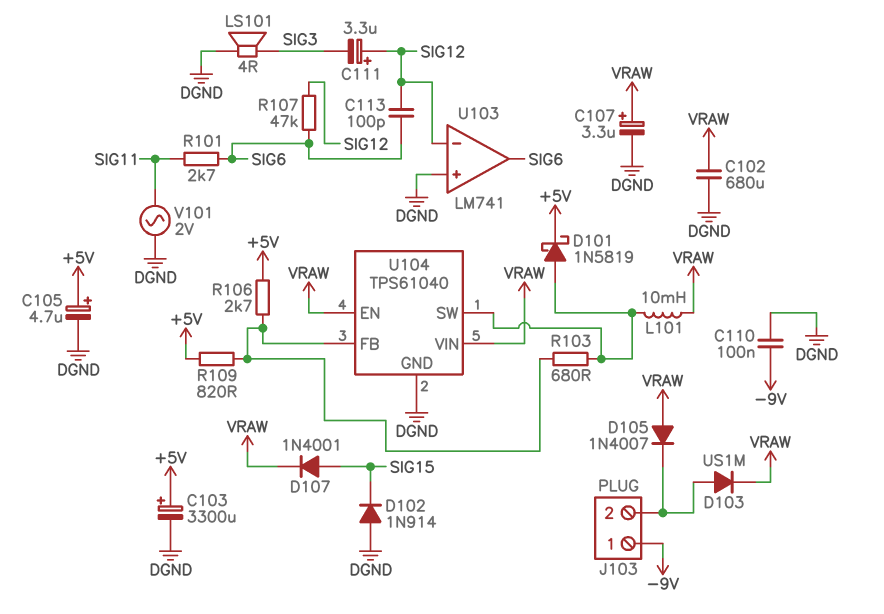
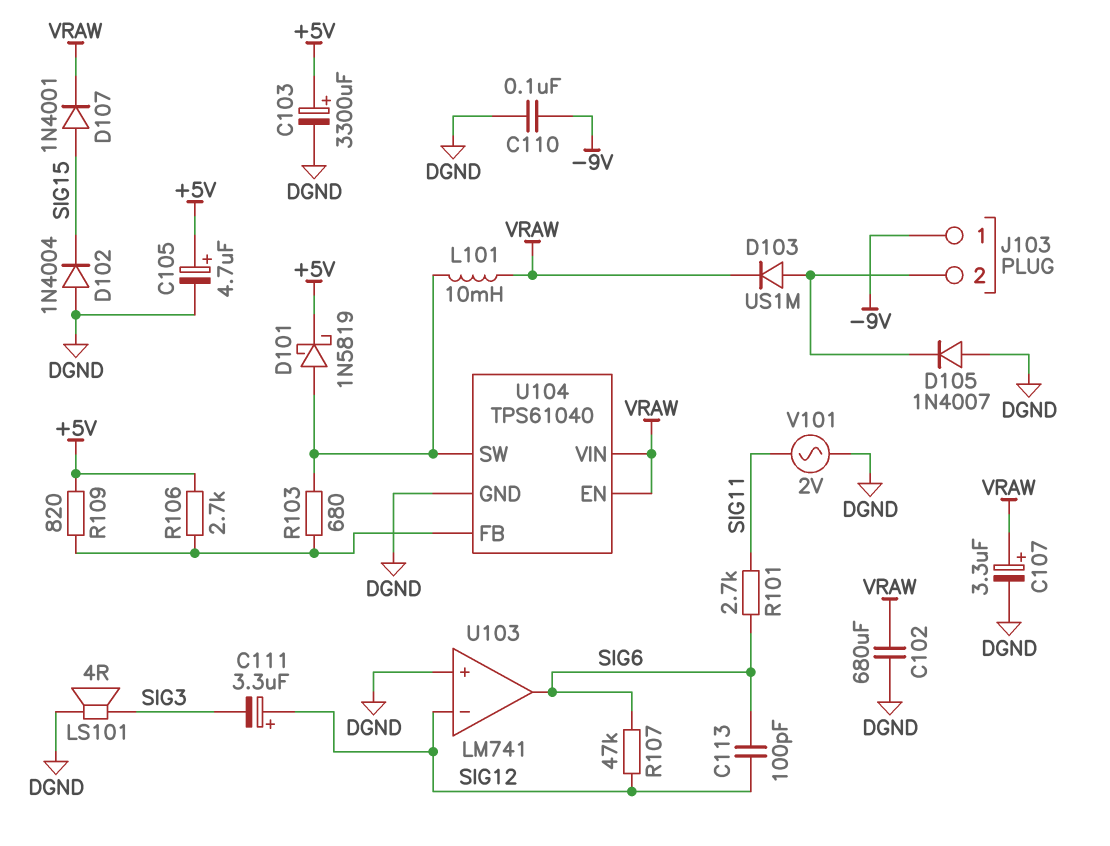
D102: diode 1N914 (A DGND, K SIG15) -> diode 1N4004 (A DGND, K SIG15)
D105: diode 1N4007 (A VRAW, K J103/2) -> diode 1N4007 (A DGND, K J103/2)

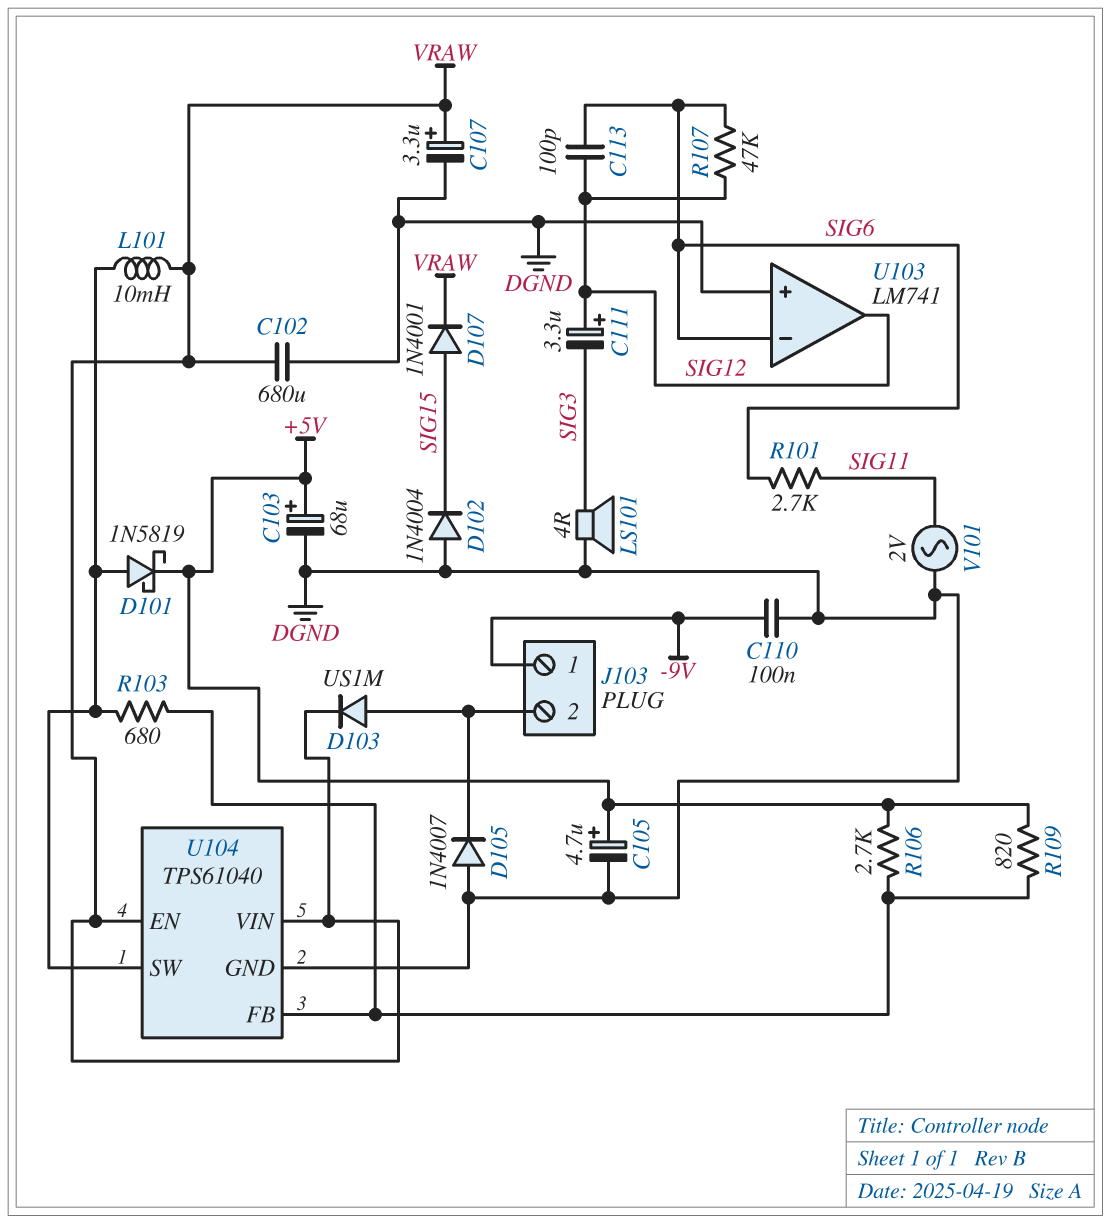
C103: 3300uF (plus +5V, minus DGND) -> 68uF (plus +5V, minus DGND)
U103 pin in-: SIG12 -> SIG6
U103 pin out: SIG6 -> SIG12

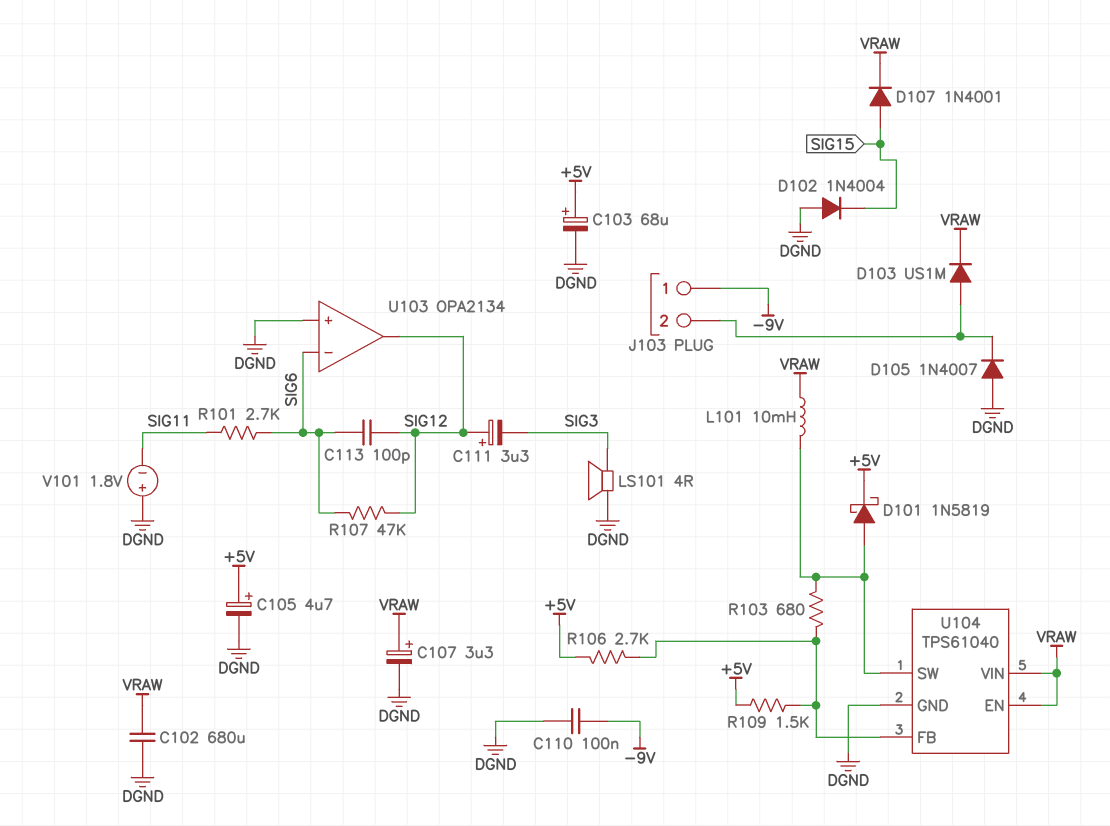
R109: 820 (+5V, U104/FB) -> 1.5k (+5V, U104/FB)
U103: LM741 -> OPA2134
V101: AC 2V (DGND, SIG11) -> 1.8V (plus DGND, minus SIG11)

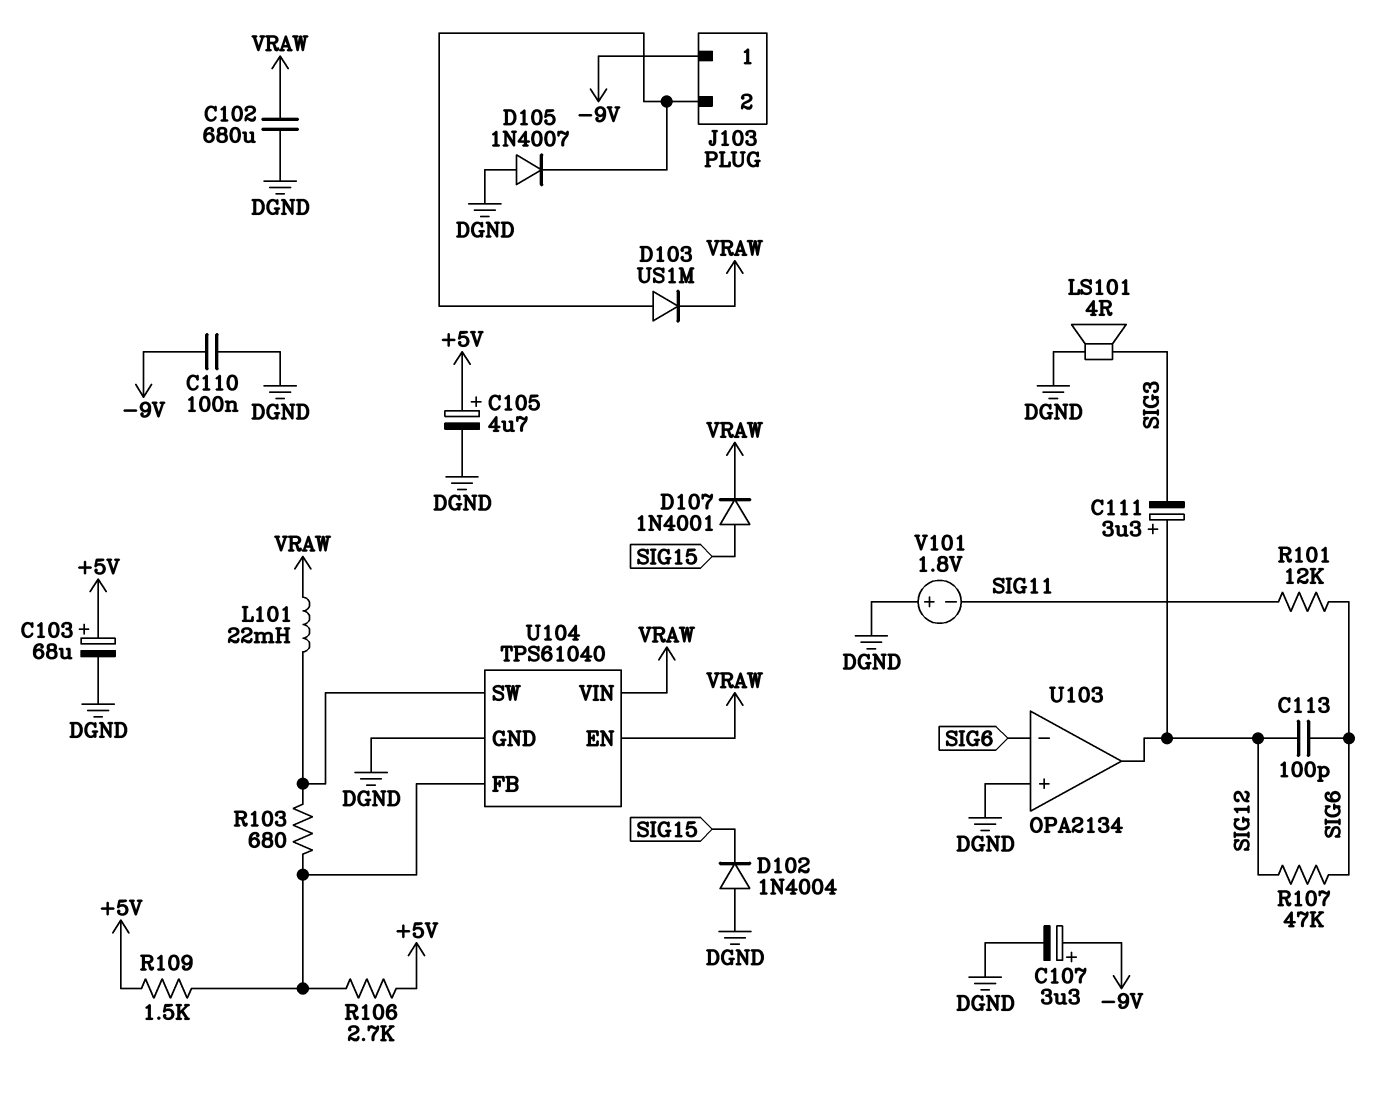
C107: 3.3uF (plus VRAW, minus DGND) -> 3.3uF (plus -9V, minus DGND)
D101: schottky 1N5819 (A U104/SW, K +5V) -> none
L101: 10mH (U104/SW, VRAW) -> 22mH (U104/SW, VRAW)
R101: 2.7k (SIG6, SIG11) -> 12k (SIG6, SIG11)

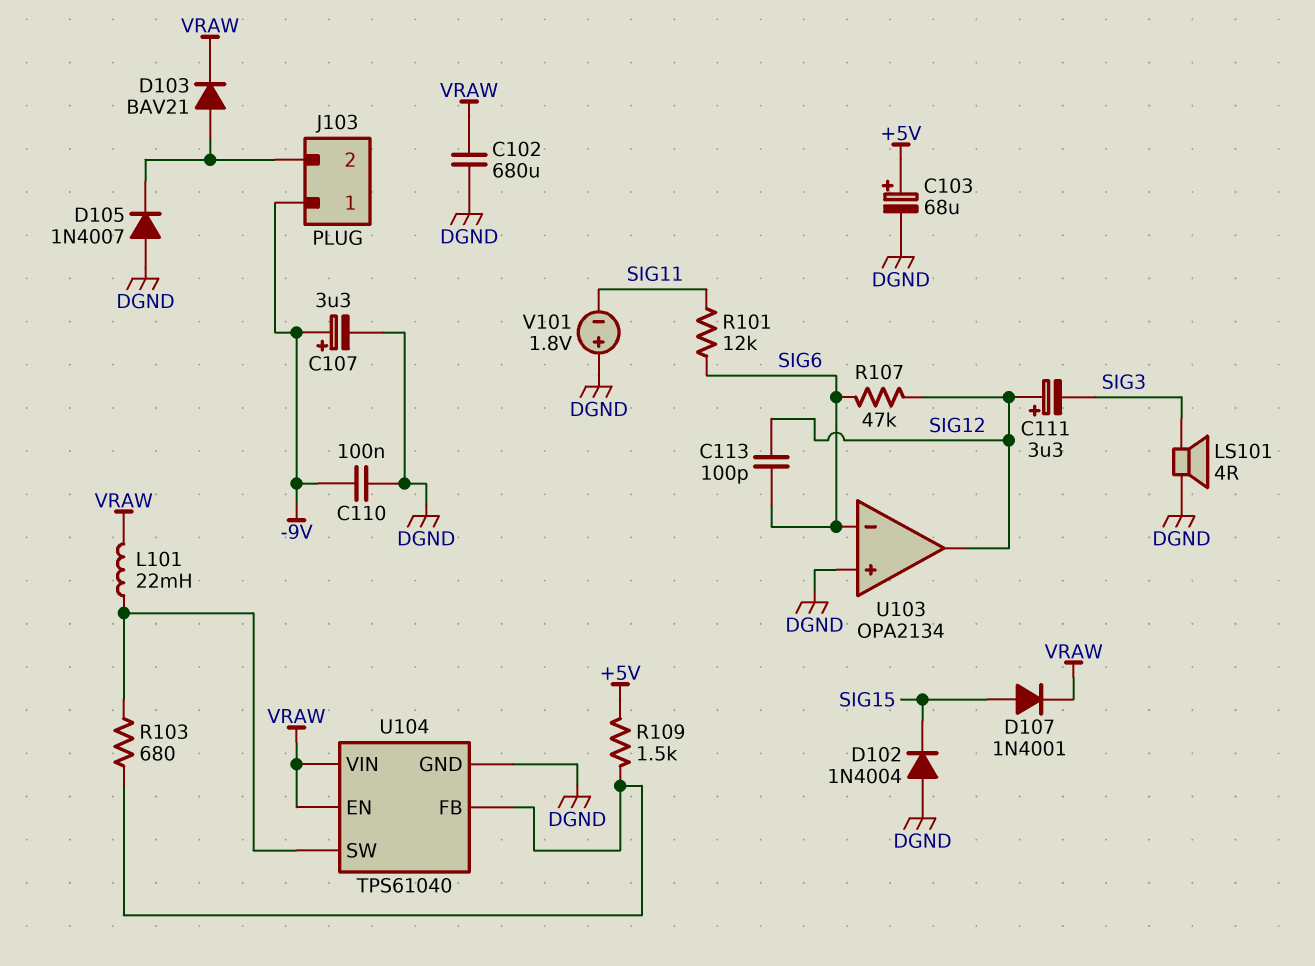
C105: 4.7uF (plus +5V, minus DGND) -> none
D103: diode US1M (A J103/2, K VRAW) -> diode BAV21 (A J103/2, K VRAW)
R106: 2.7k (+5V, U104/FB) -> none

